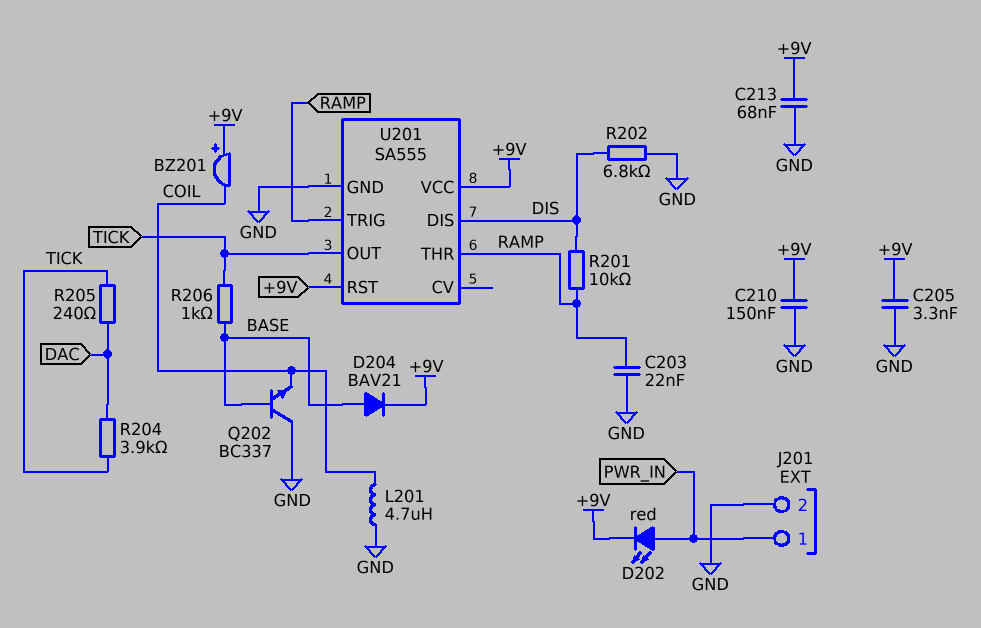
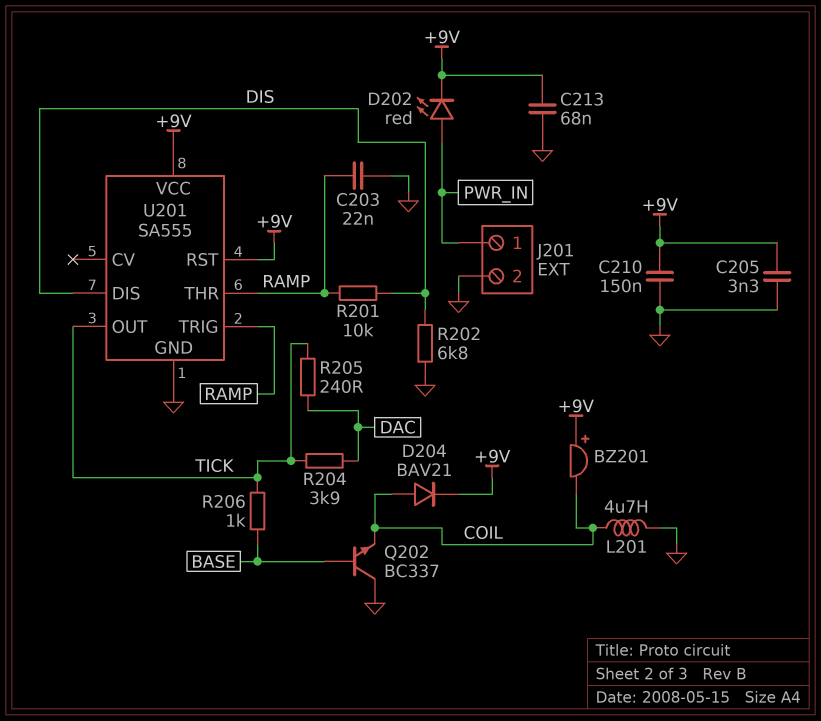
D204: diode BAV21 (A BASE, K +9V) -> diode BAV21 (A COIL, K +9V)

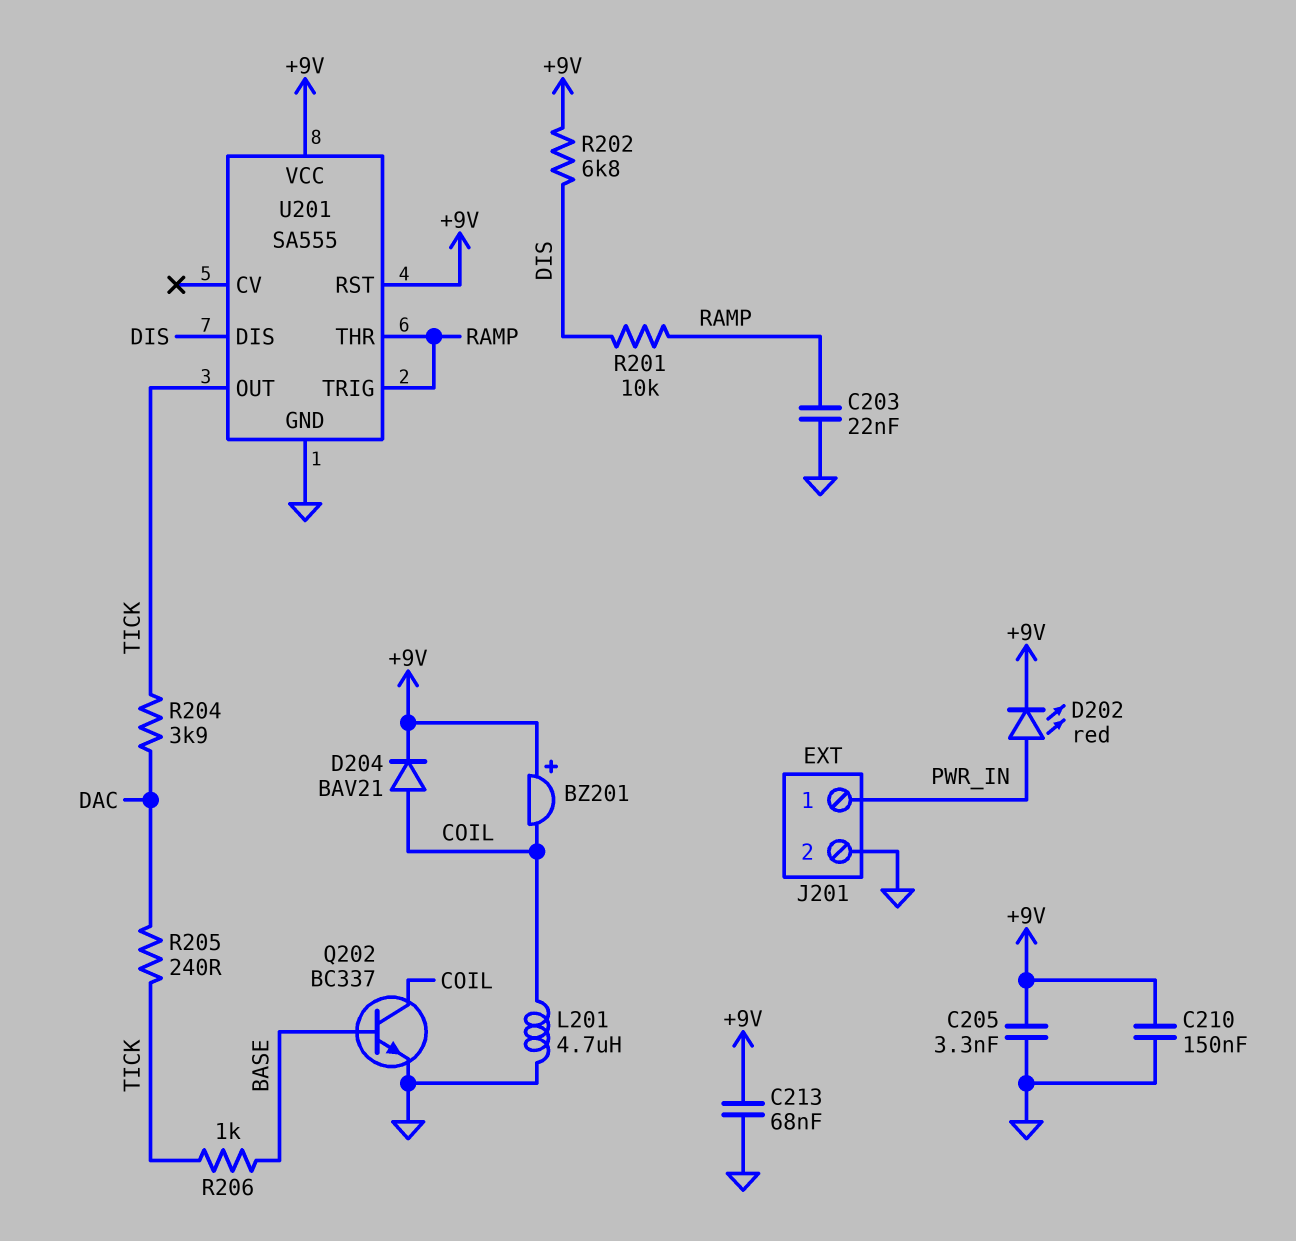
Q202: NPN BC337 (B BASE, C GND, E COIL) -> NPN BC337 (B BASE, C COIL, E GND)
R202: 6.8k (DIS, GND) -> 6.8k (+9V, DIS)

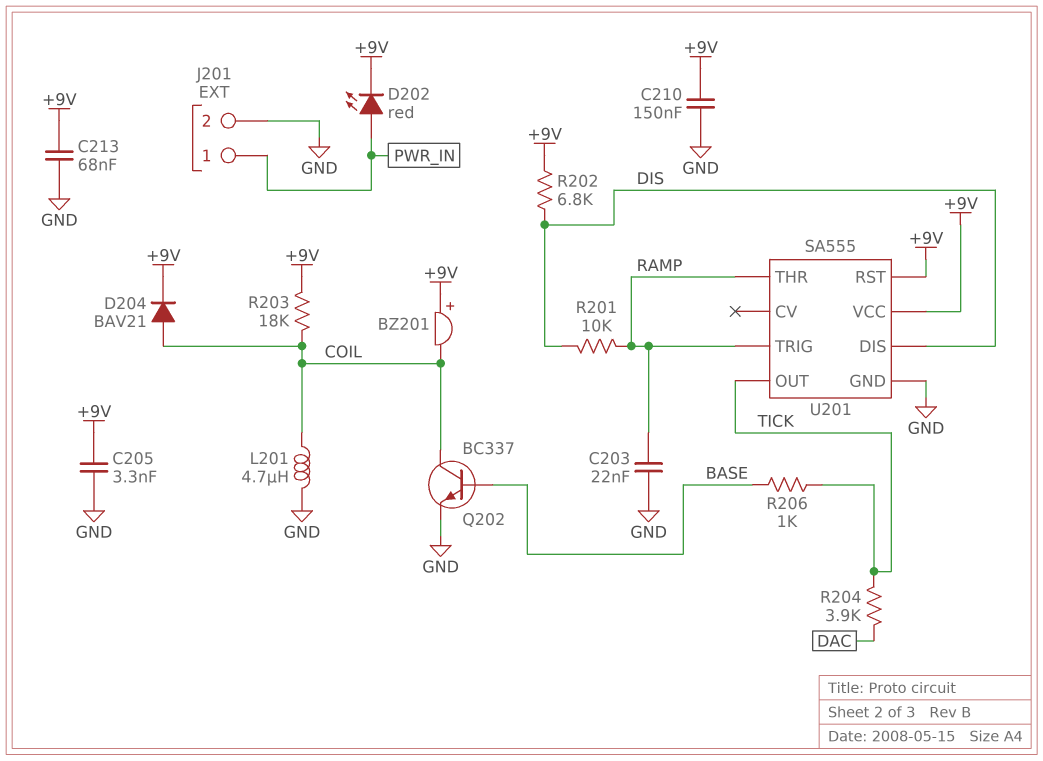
R203: none -> 18k (+9V, COIL)
R205: 240 (DAC, TICK) -> none

